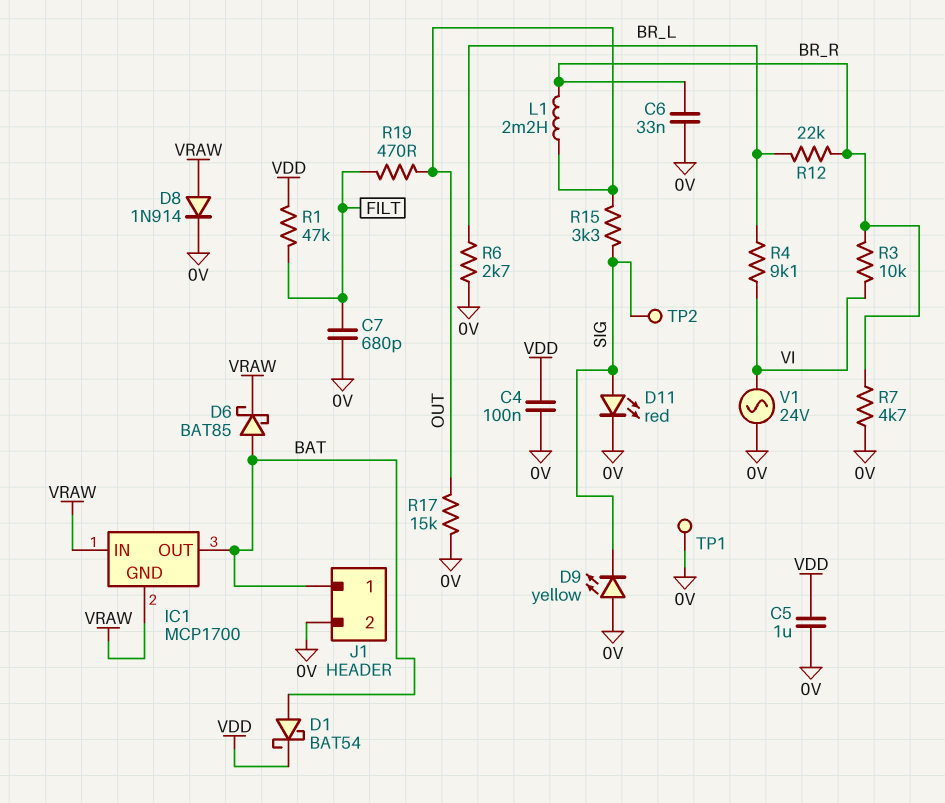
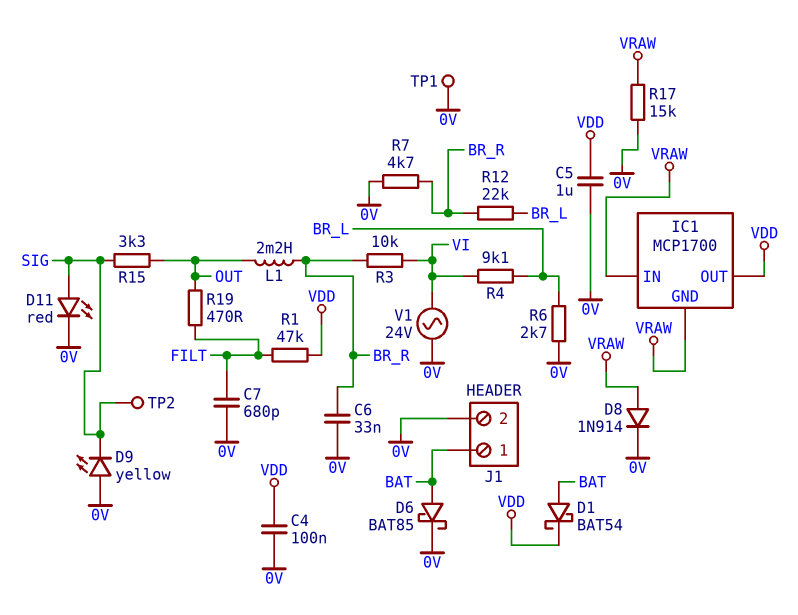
D6: schottky BAT85 (A BAT, K VRAW) -> schottky BAT85 (A BAT, K 0V)
IC1 pin OUT: BAT -> VDD
R17: 15k (0V, OUT) -> 15k (0V, VRAW)

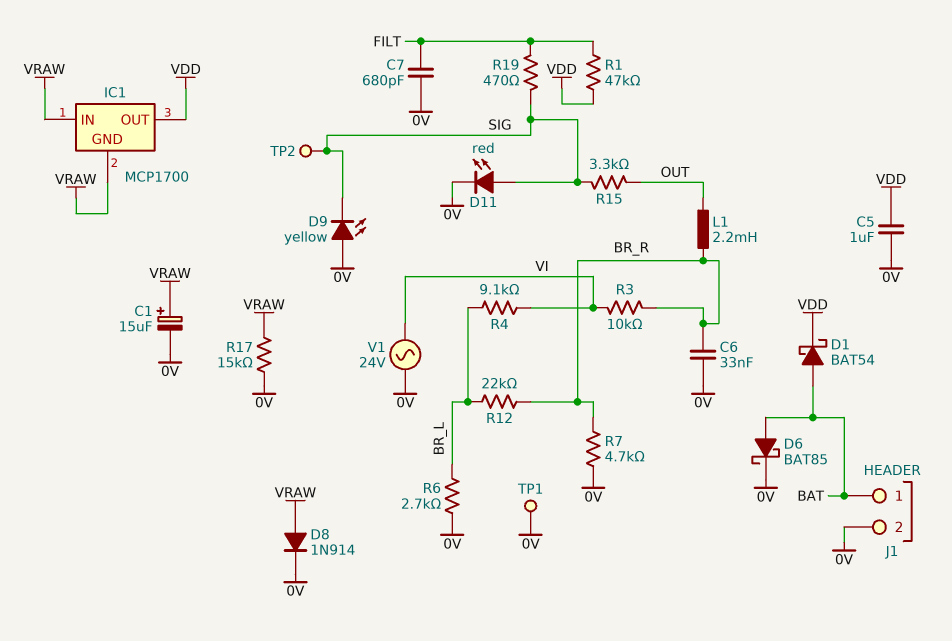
C1: none -> 15uF (plus VRAW, minus 0V)
C4: 100nF (0V, VDD) -> none
R19: 470 (FILT, OUT) -> 470 (FILT, SIG)

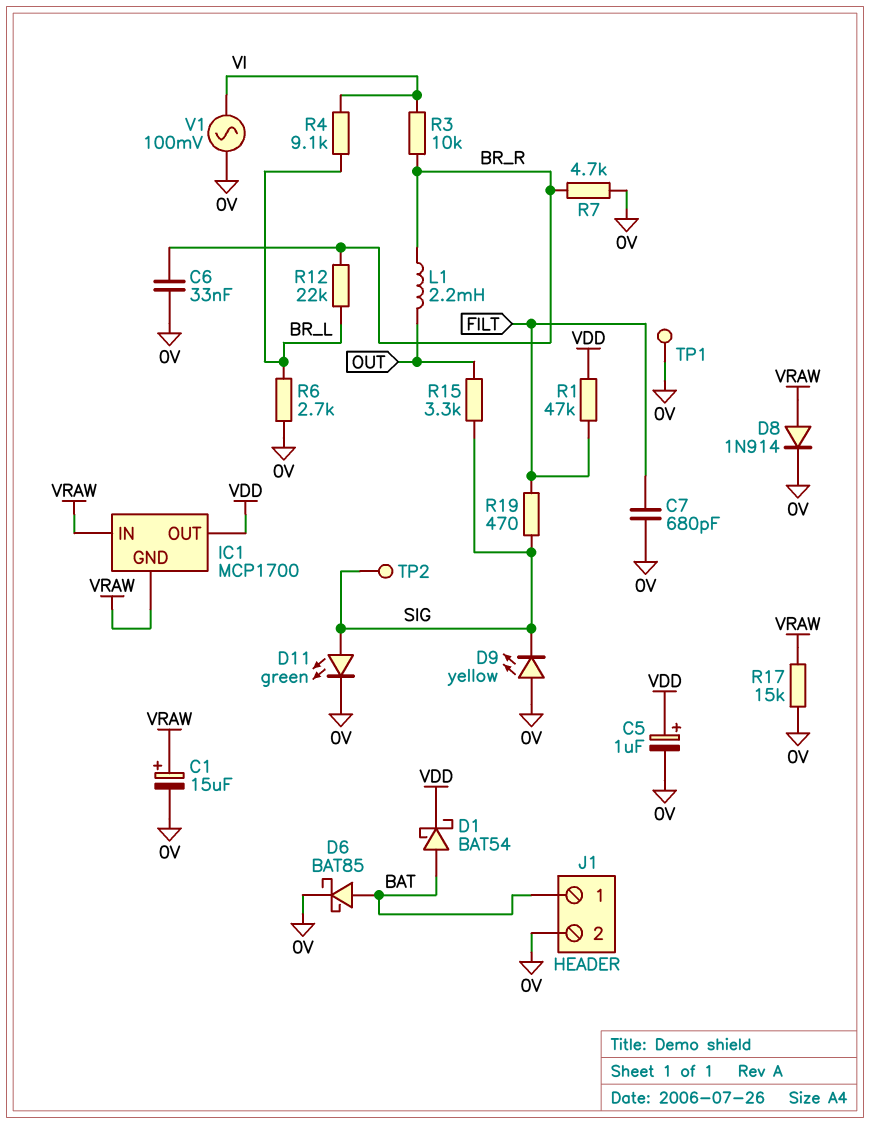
C5: 1uF (0V, VDD) -> 1uF (plus VDD, minus 0V)
D11: LED red (A SIG, K 0V) -> LED green (A SIG, K 0V)
V1: AC 24V (0V, VI) -> AC 100mV (0V, VI)

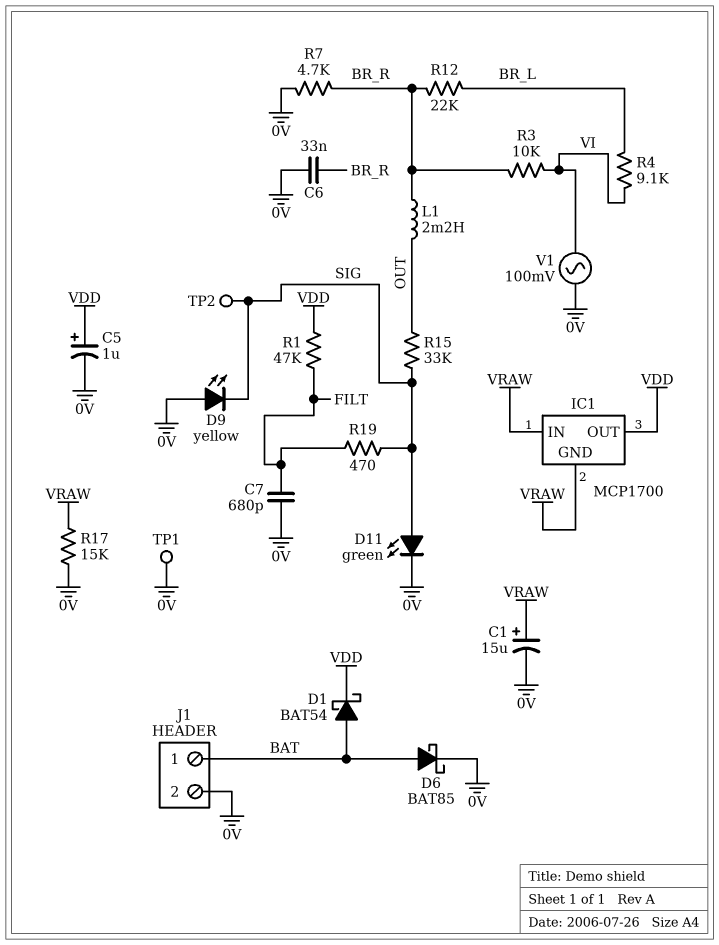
D8: diode 1N914 (A VRAW, K 0V) -> none
R6: 2.7k (0V, BR_L) -> none
R15: 3.3k (OUT, SIG) -> 33k (OUT, SIG)

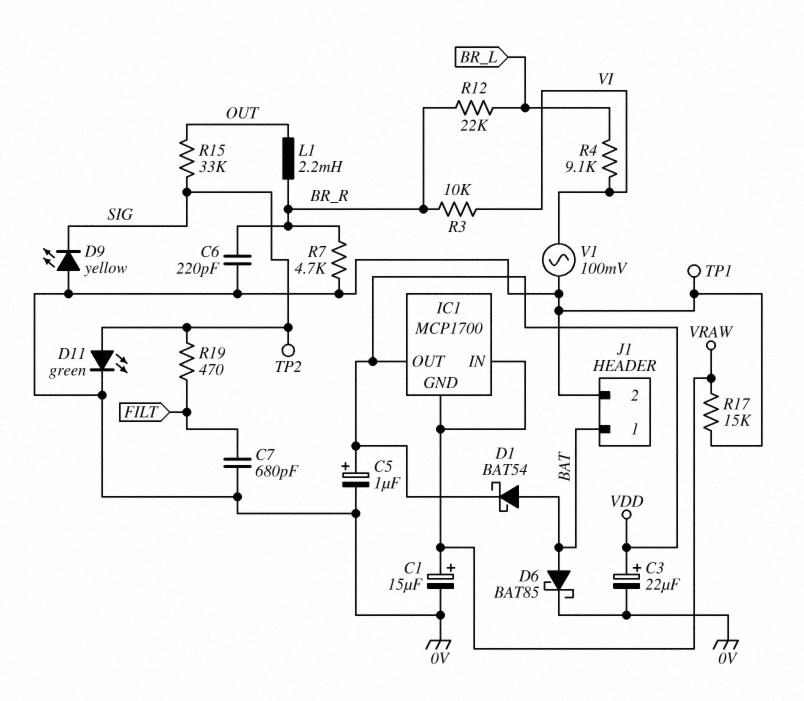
C3: none -> 22uF (plus VDD, minus 0V)
C6: 33nF (0V, BR_R) -> 220pF (0V, BR_R)
R1: 47k (FILT, VDD) -> none

